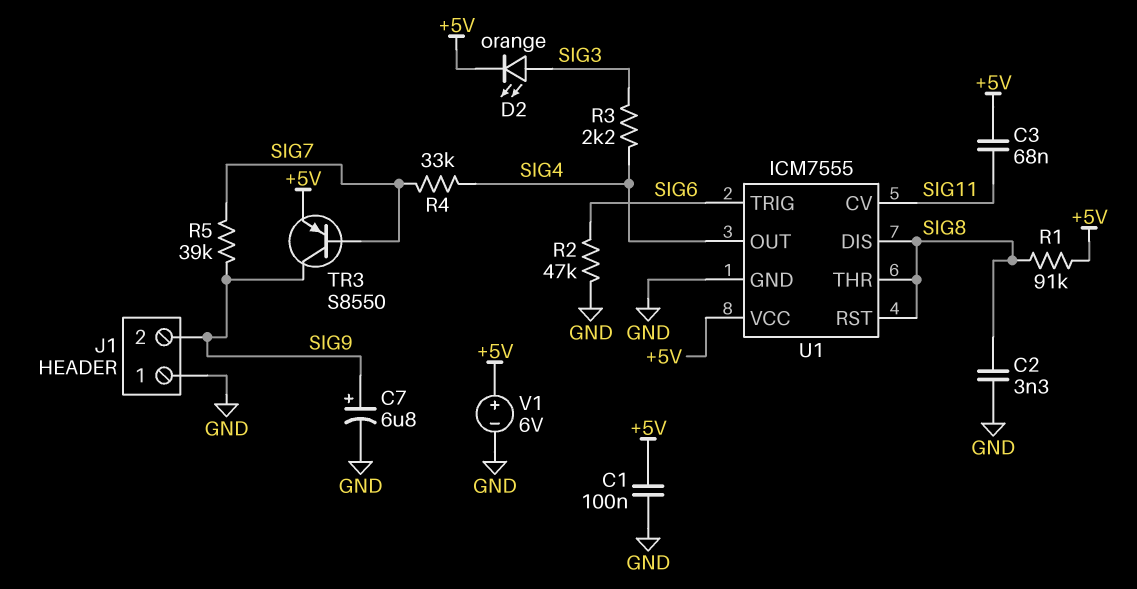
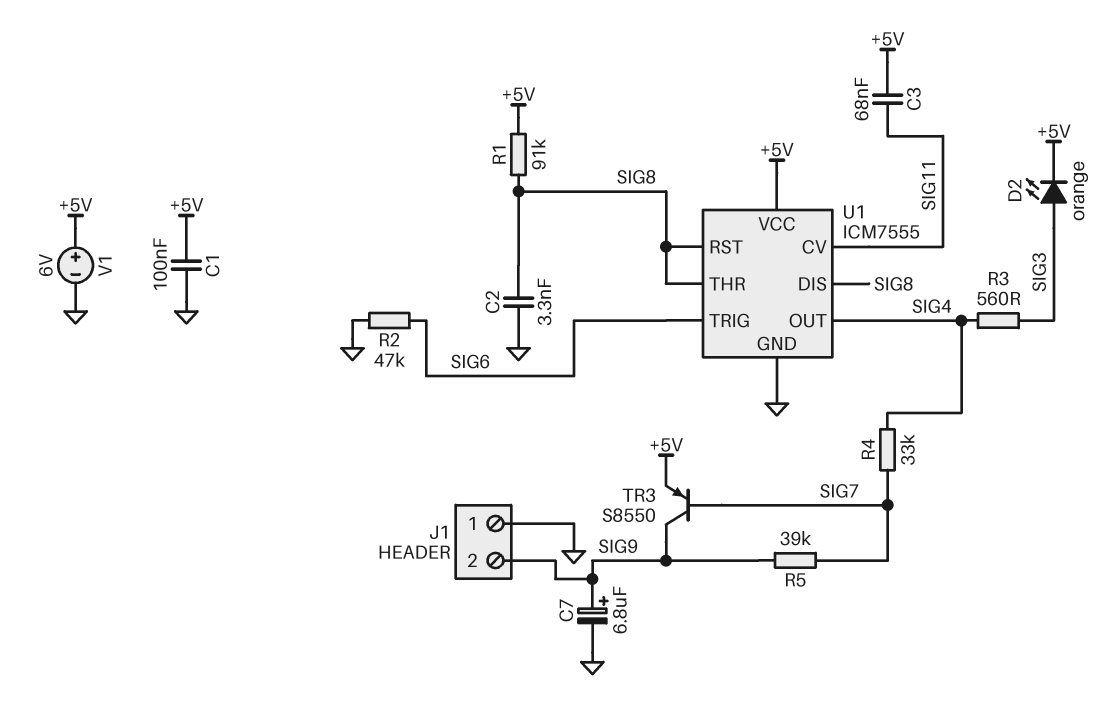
R3: 2.2k (SIG3, SIG4) -> 560 (SIG3, SIG4)

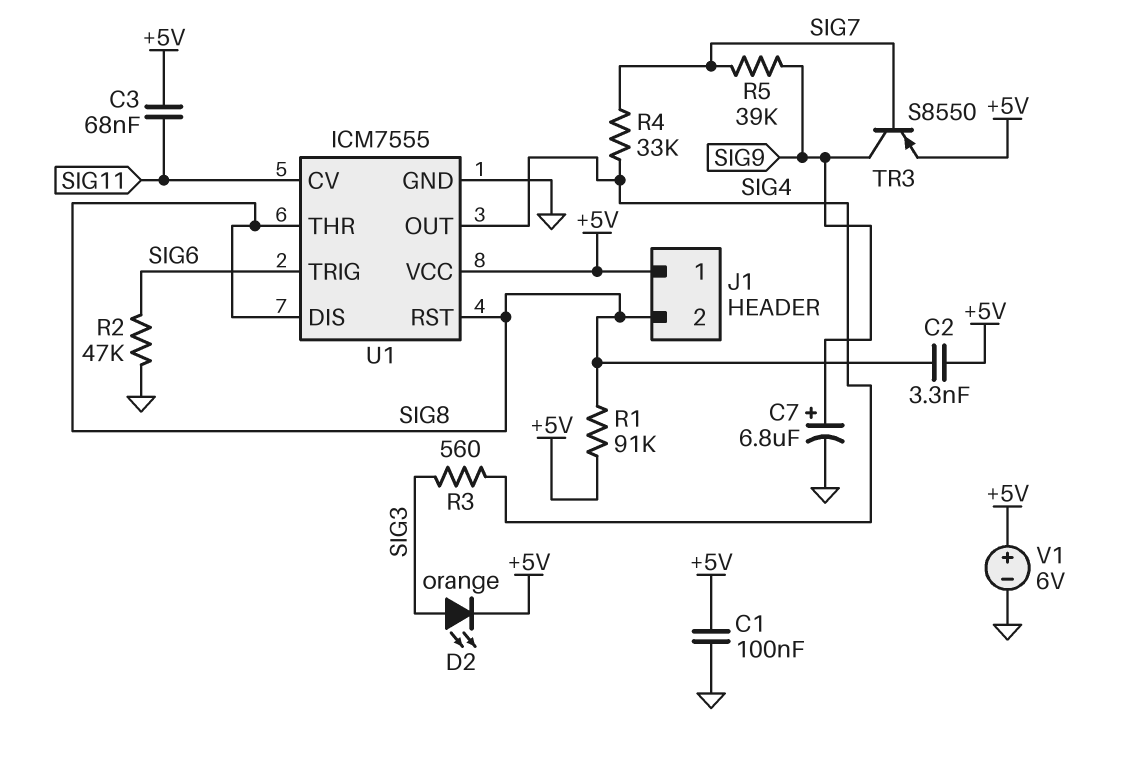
C2: 3.3nF (GND, SIG8) -> 3.3nF (+5V, SIG8)
J1 pin 1: GND -> +5V
J1 pin 2: SIG9 -> SIG8

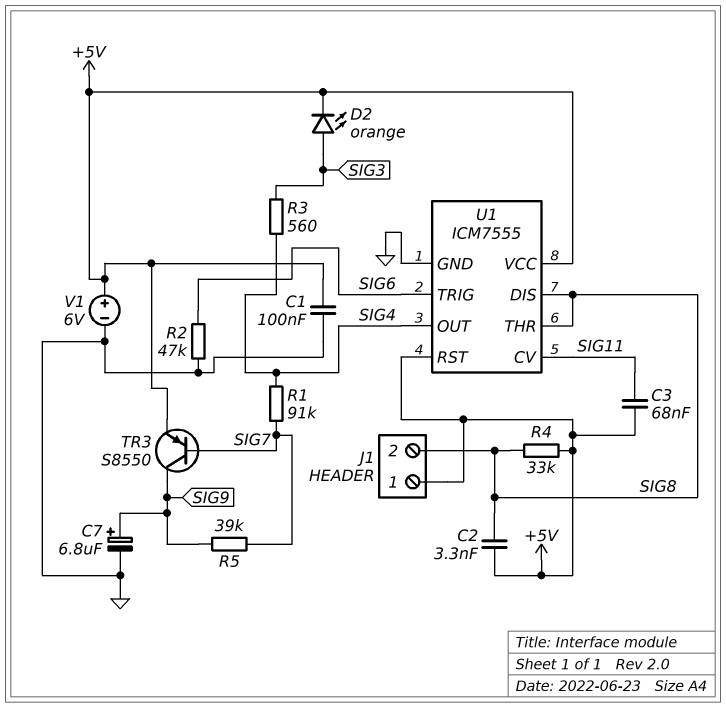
R1: 91k (+5V, SIG8) -> 91k (SIG4, SIG7)
R4: 33k (SIG4, SIG7) -> 33k (+5V, SIG8)
U1 pin RST: SIG8 -> +5V

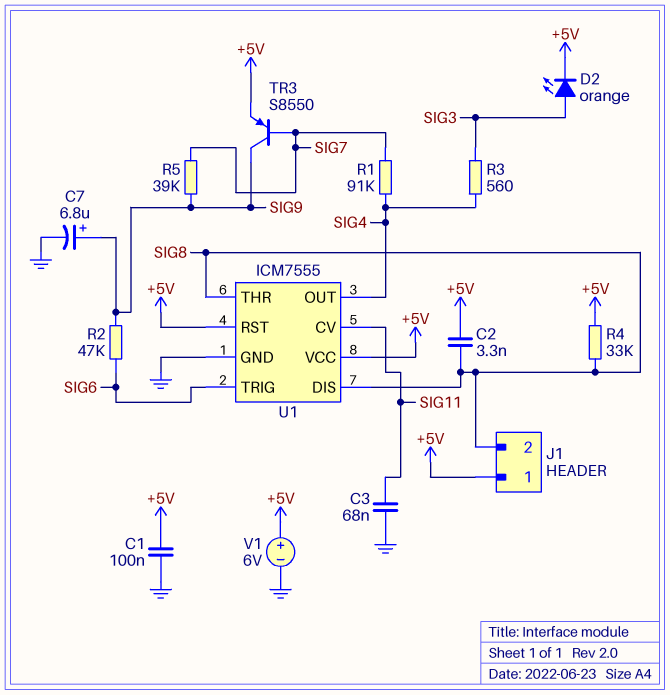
C3: 68nF (+5V, SIG11) -> 68nF (GND, SIG11)
R2: 47k (GND, SIG6) -> 47k (SIG6, SIG9)

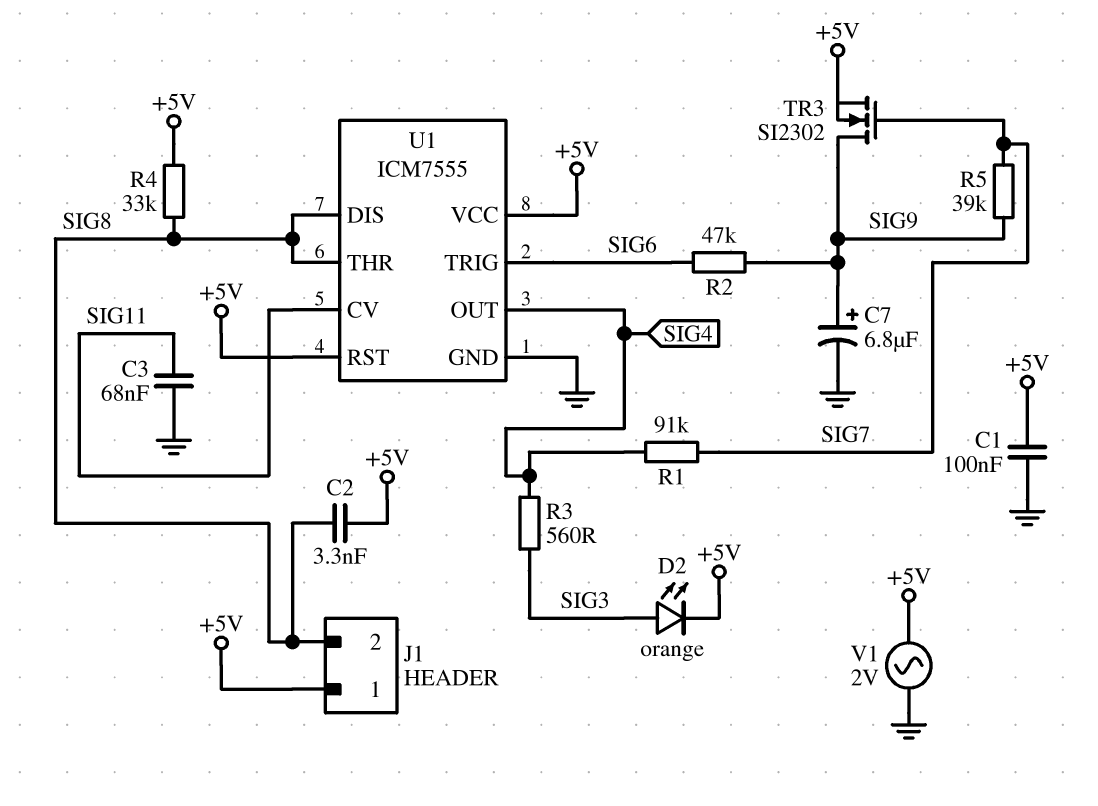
TR3: PNP S8550 (B SIG7, C SIG9, E +5V) -> NMOS SI2302 (G SIG7, D SIG9, S +5V)
V1: 6V (plus +5V, minus GND) -> AC 2V (+5V, GND)

